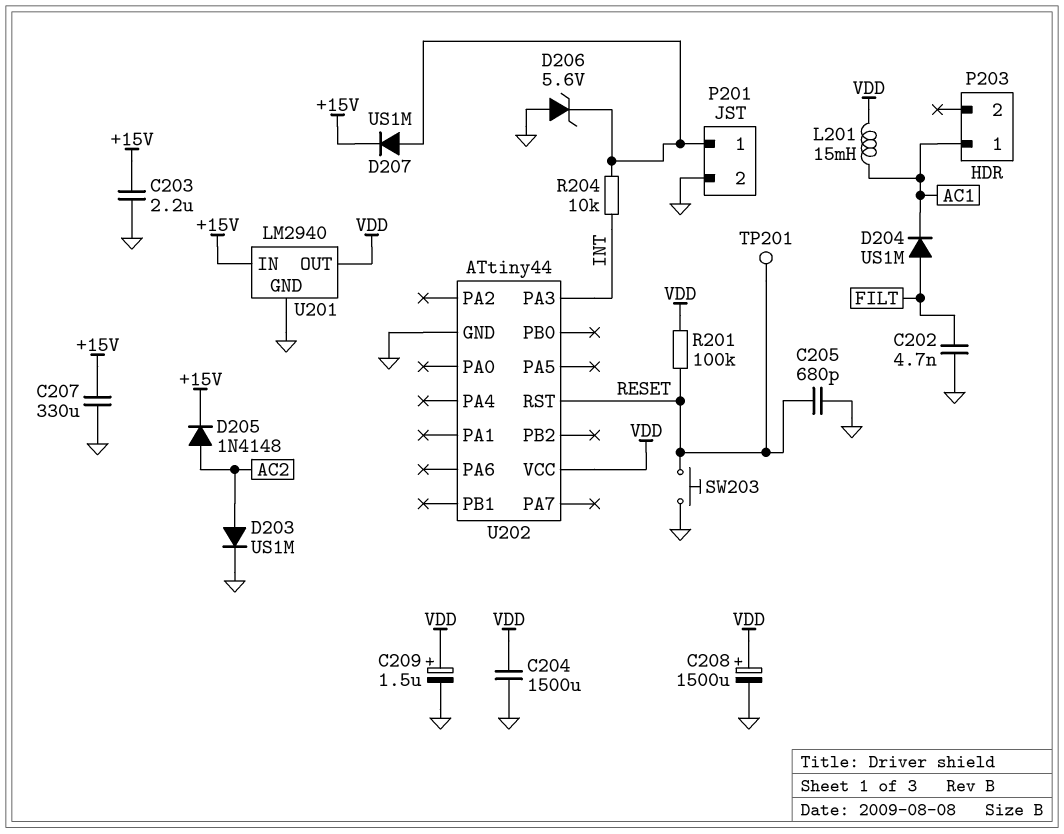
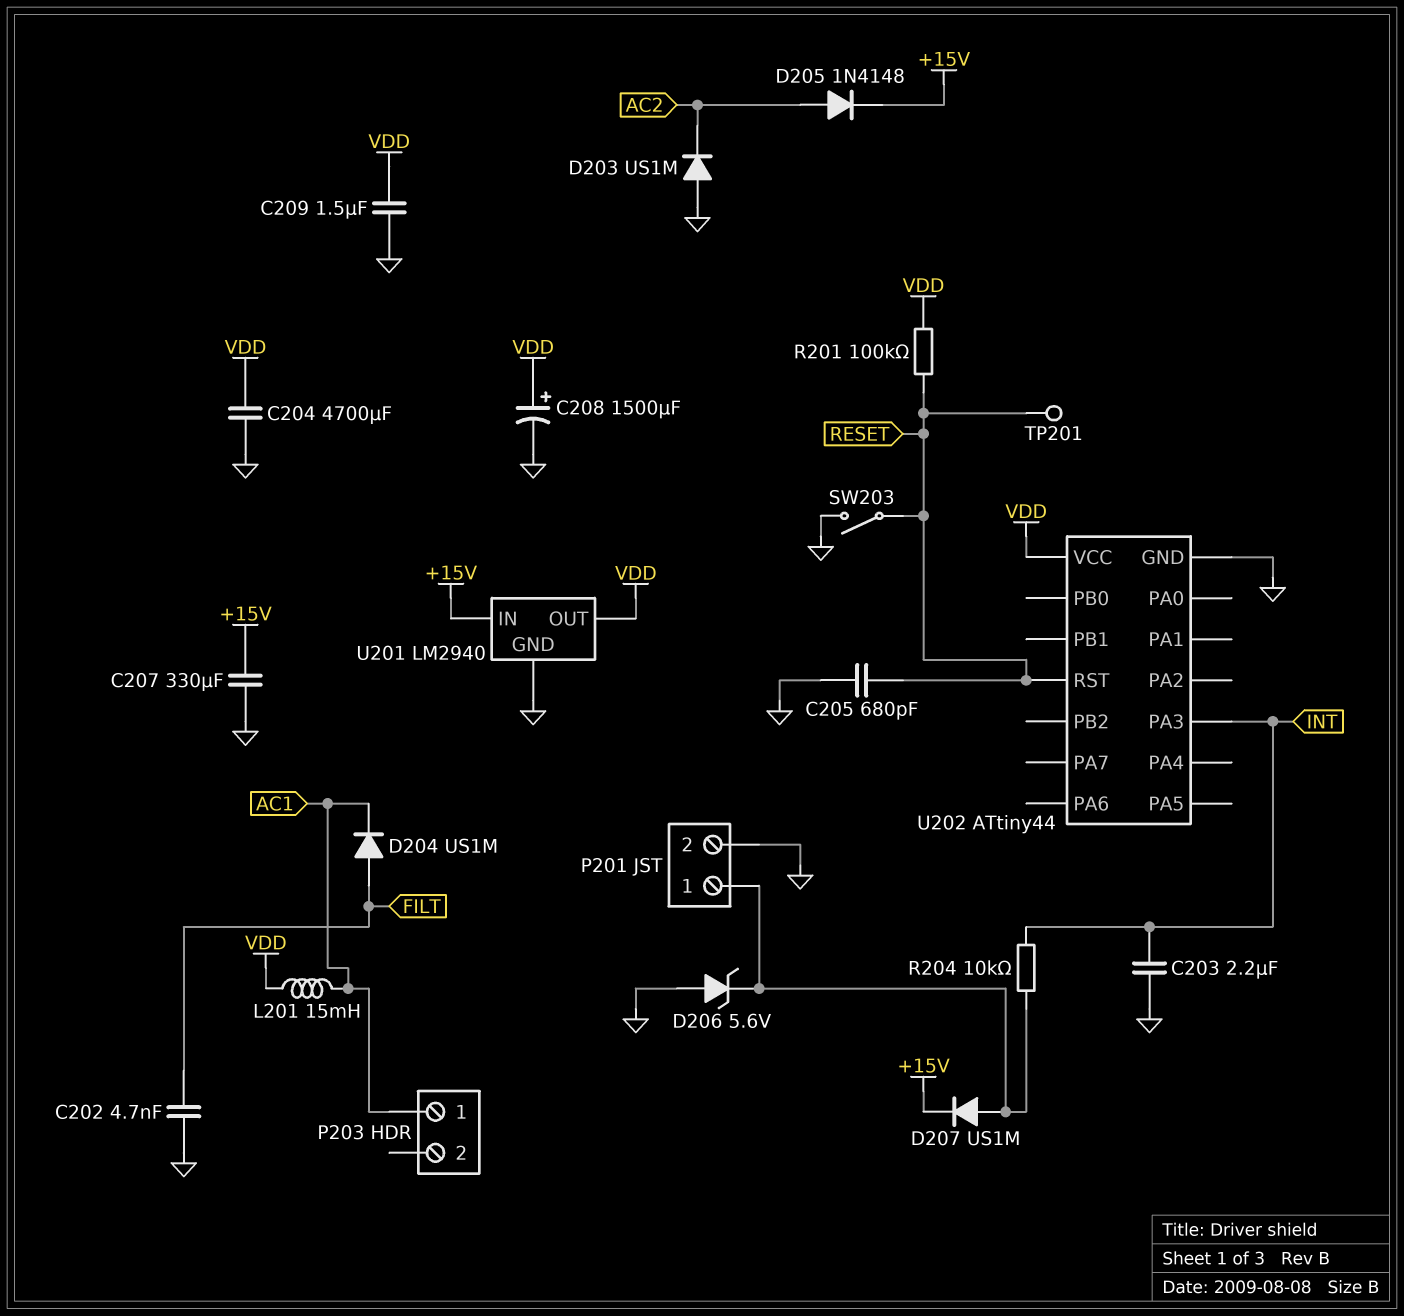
C203: 2.2uF (+15V, GND) -> 2.2uF (GND, INT)
C204: 1500uF (GND, VDD) -> 4700uF (GND, VDD)
C209: 1.5uF (plus VDD, minus GND) -> 1.5uF (GND, VDD)
D203: diode US1M (A AC2, K GND) -> diode US1M (A GND, K AC2)
SW203: button (GND, RESET) -> switch (GND, RESET)

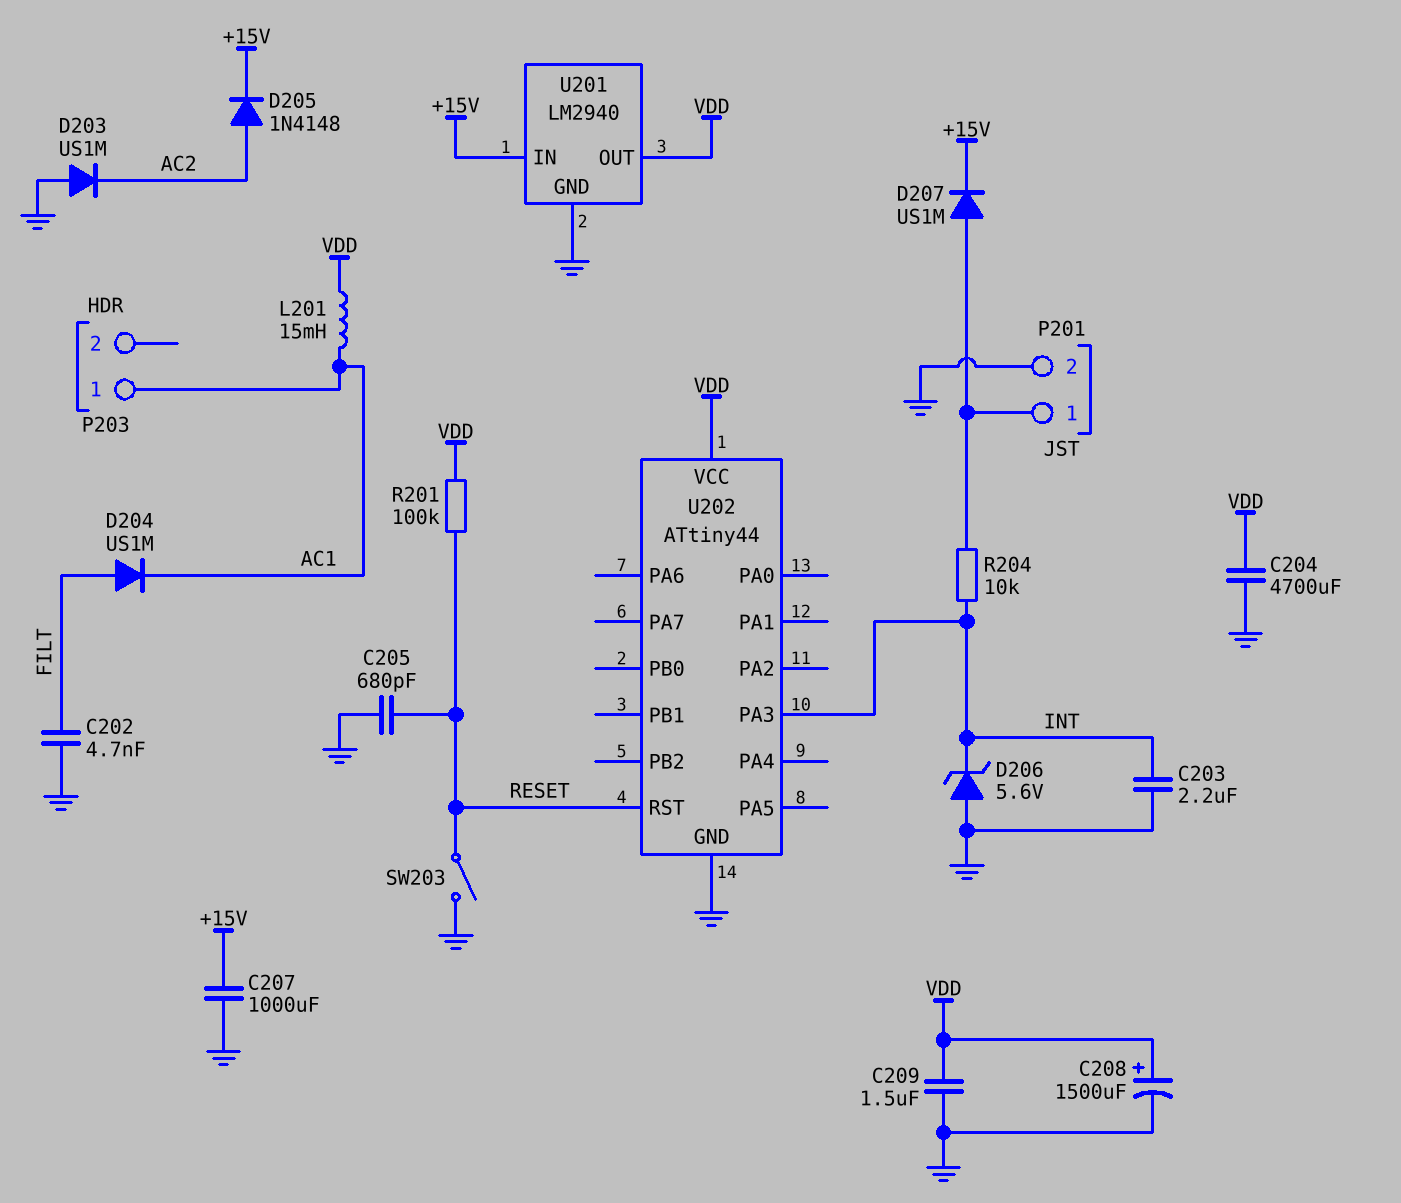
C207: 330uF (+15V, GND) -> 1000uF (+15V, GND)
D206: zener 5.6V (A GND, K P201/1) -> zener 5.6V (A GND, K INT)
TP201: test point (RESET) -> none

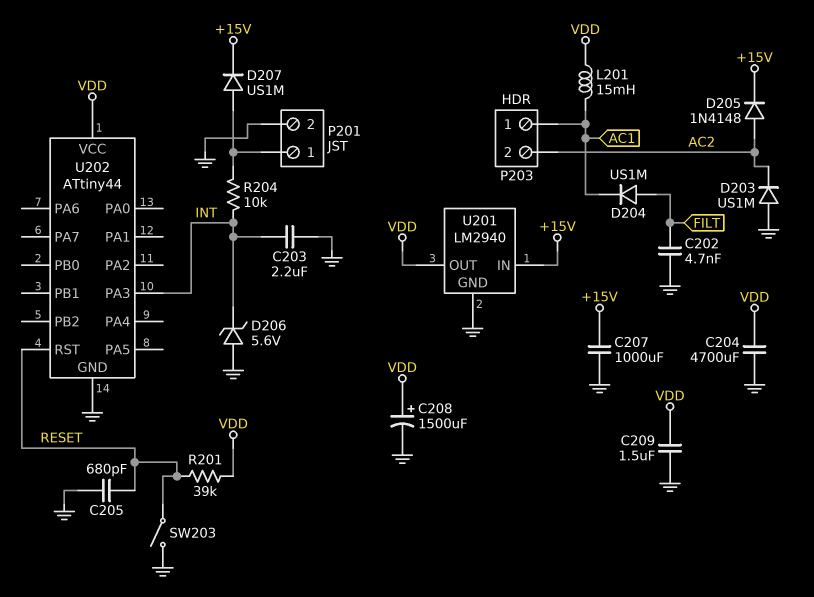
P203 pin 2: none -> AC2
R201: 100k (RESET, VDD) -> 39k (RESET, VDD)

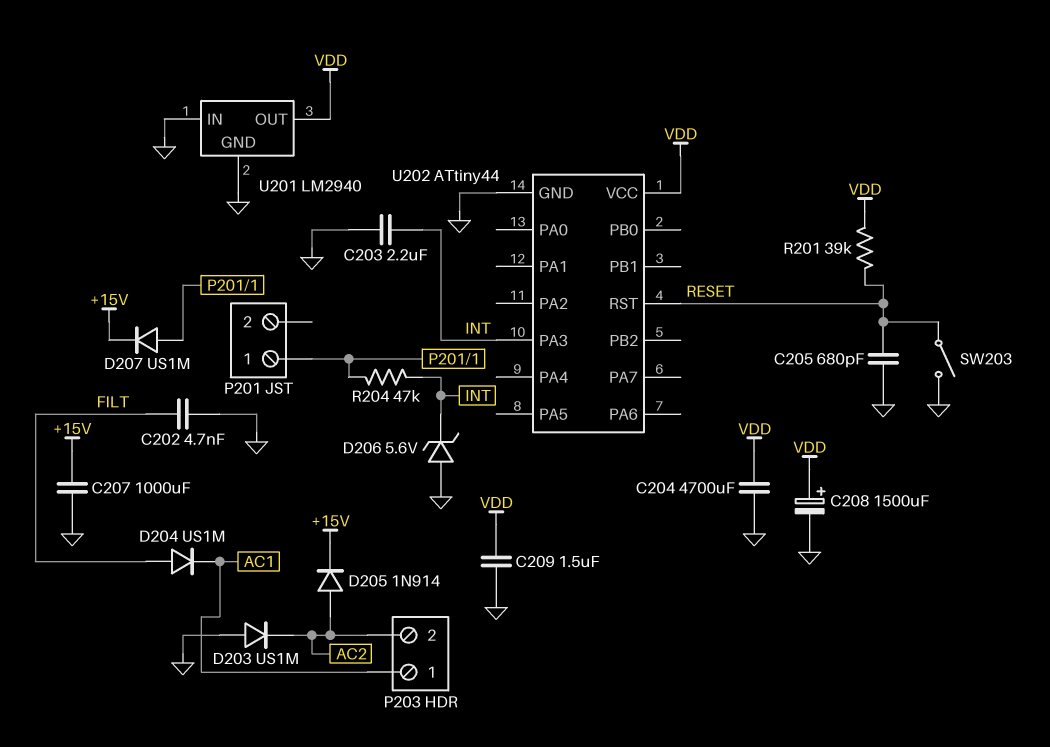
D205: diode 1N4148 (A AC2, K +15V) -> diode 1N914 (A AC2, K +15V)
L201: 15mH (AC1, VDD) -> none
P201 pin 2: GND -> none
R204: 10k (INT, P201/1) -> 47k (INT, P201/1)
U201 pin IN: +15V -> GND

